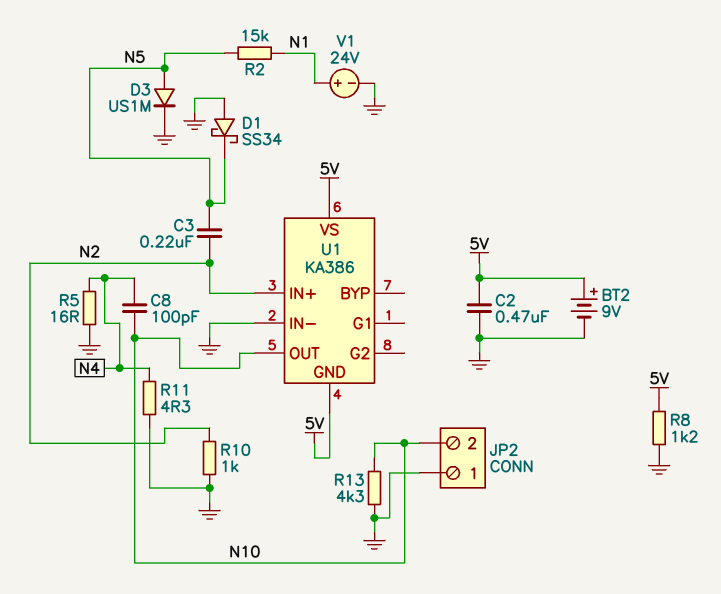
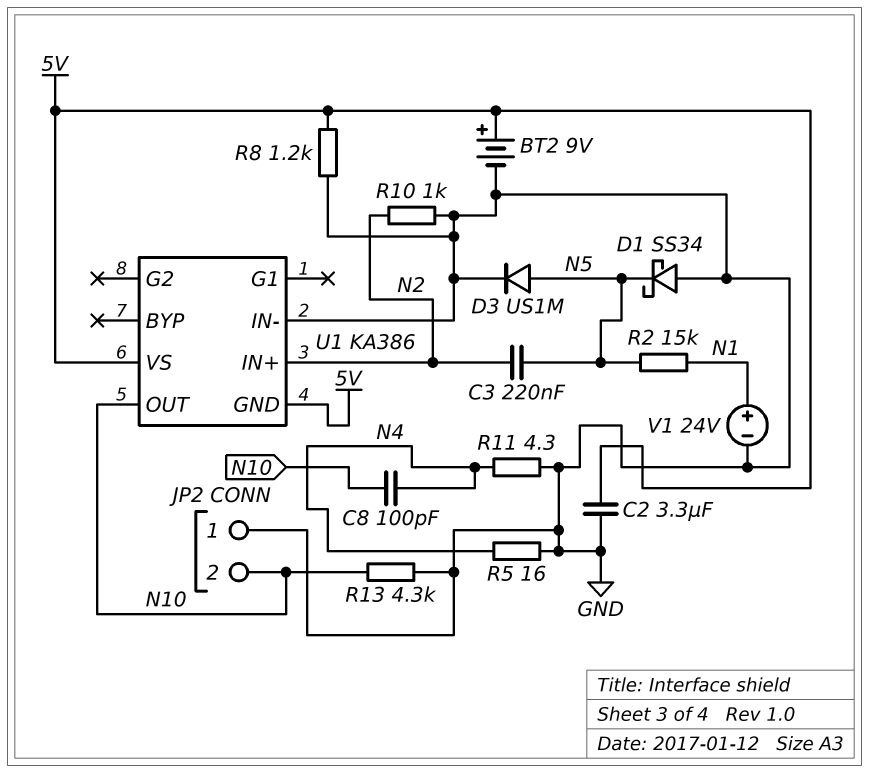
C2: 470nF (5V, GND) -> 3.3uF (5V, GND)

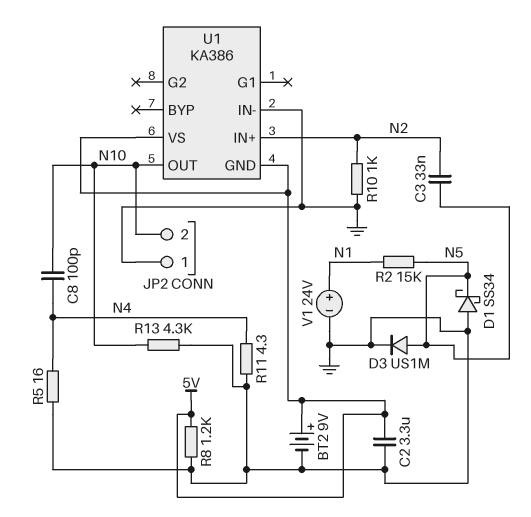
C3: 220nF (N2, N5) -> 33nF (N2, N5)

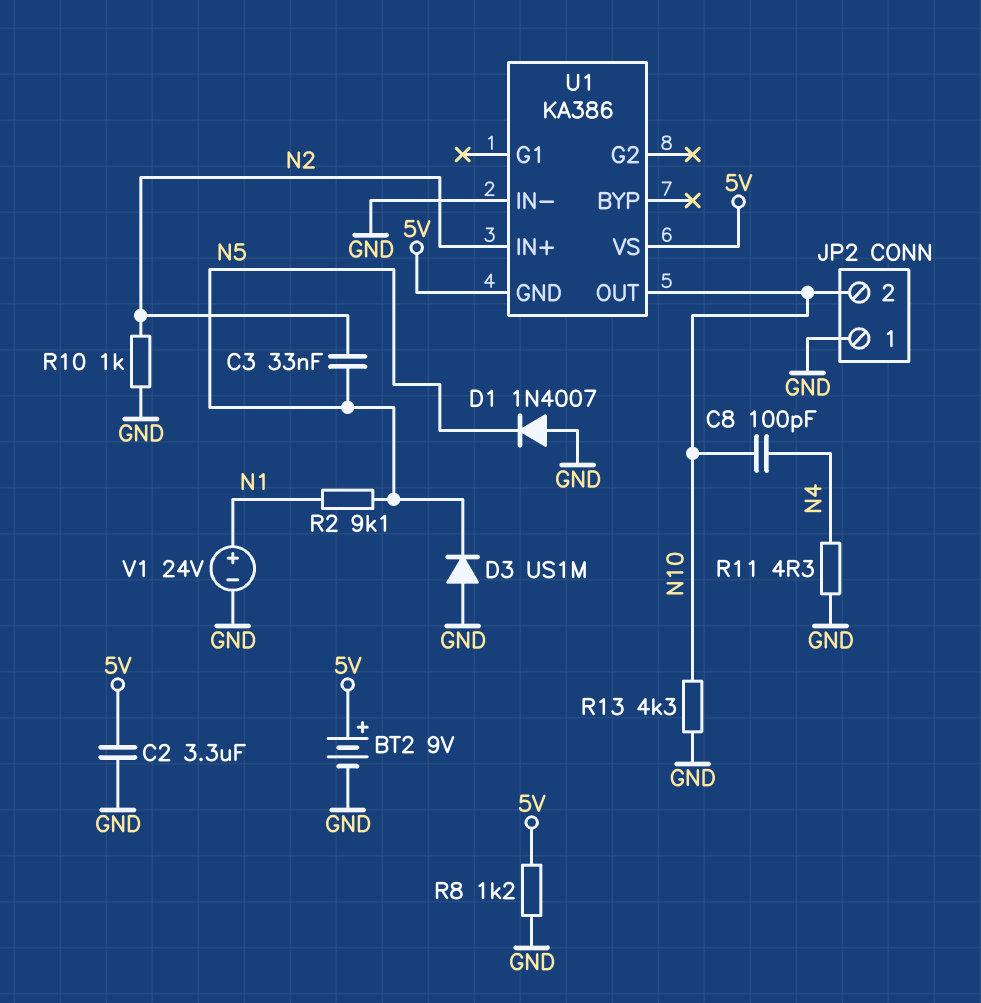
D1: schottky SS34 (A GND, K N5) -> diode 1N4007 (A GND, K N5)
D3: diode US1M (A N5, K GND) -> diode US1M (A GND, K N5)
R2: 15k (N1, N5) -> 9.1k (N1, N5)
R5: 16 (GND, N4) -> none

